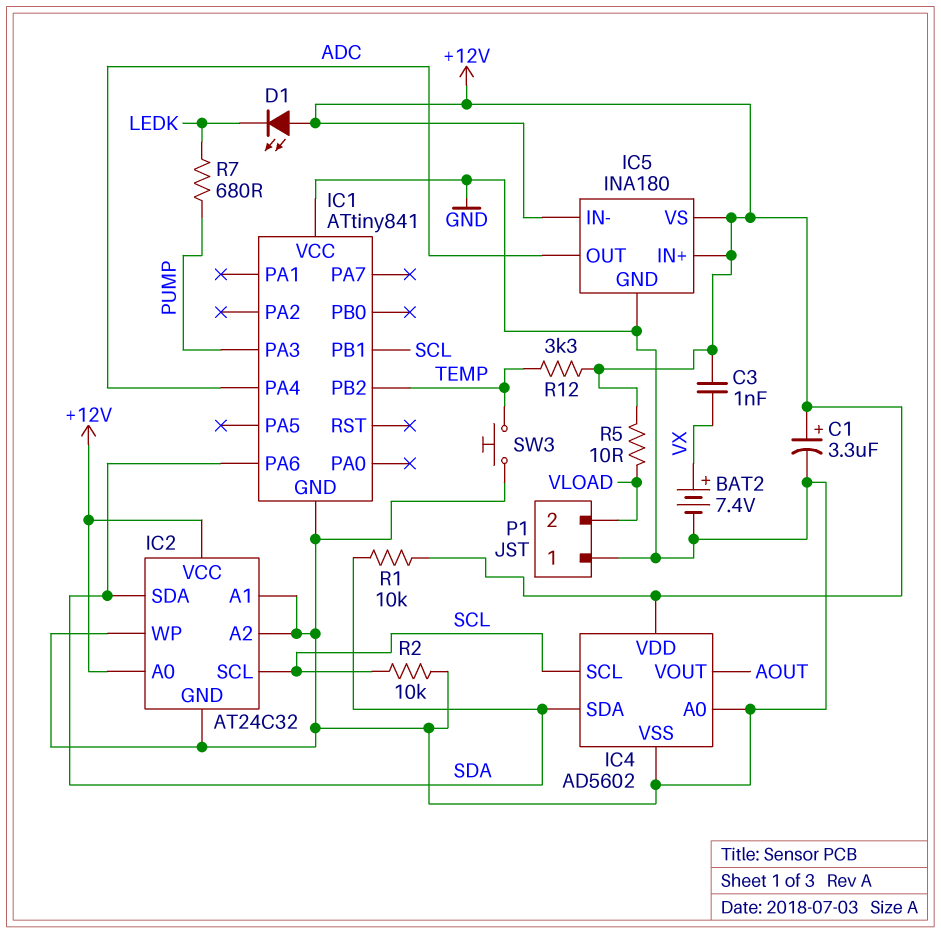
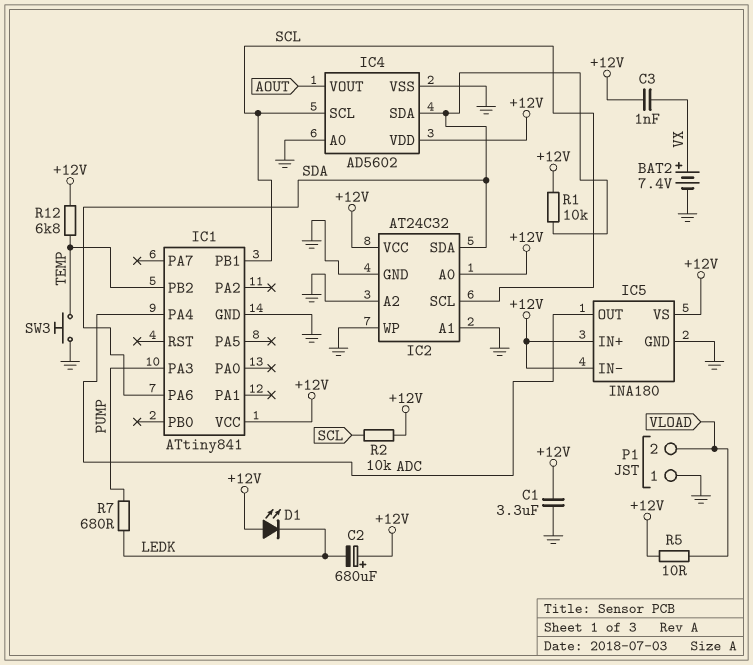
C1: 3.3uF (plus +12V, minus GND) -> 3.3uF (+12V, GND)
C2: none -> 680uF (plus +12V, minus LEDK)
IC1 pin VCC: GND -> +12V
R2: 10k (GND, SCL) -> 10k (+12V, SCL)
R12: 3.3k (+12V, TEMP) -> 6.8k (+12V, TEMP)

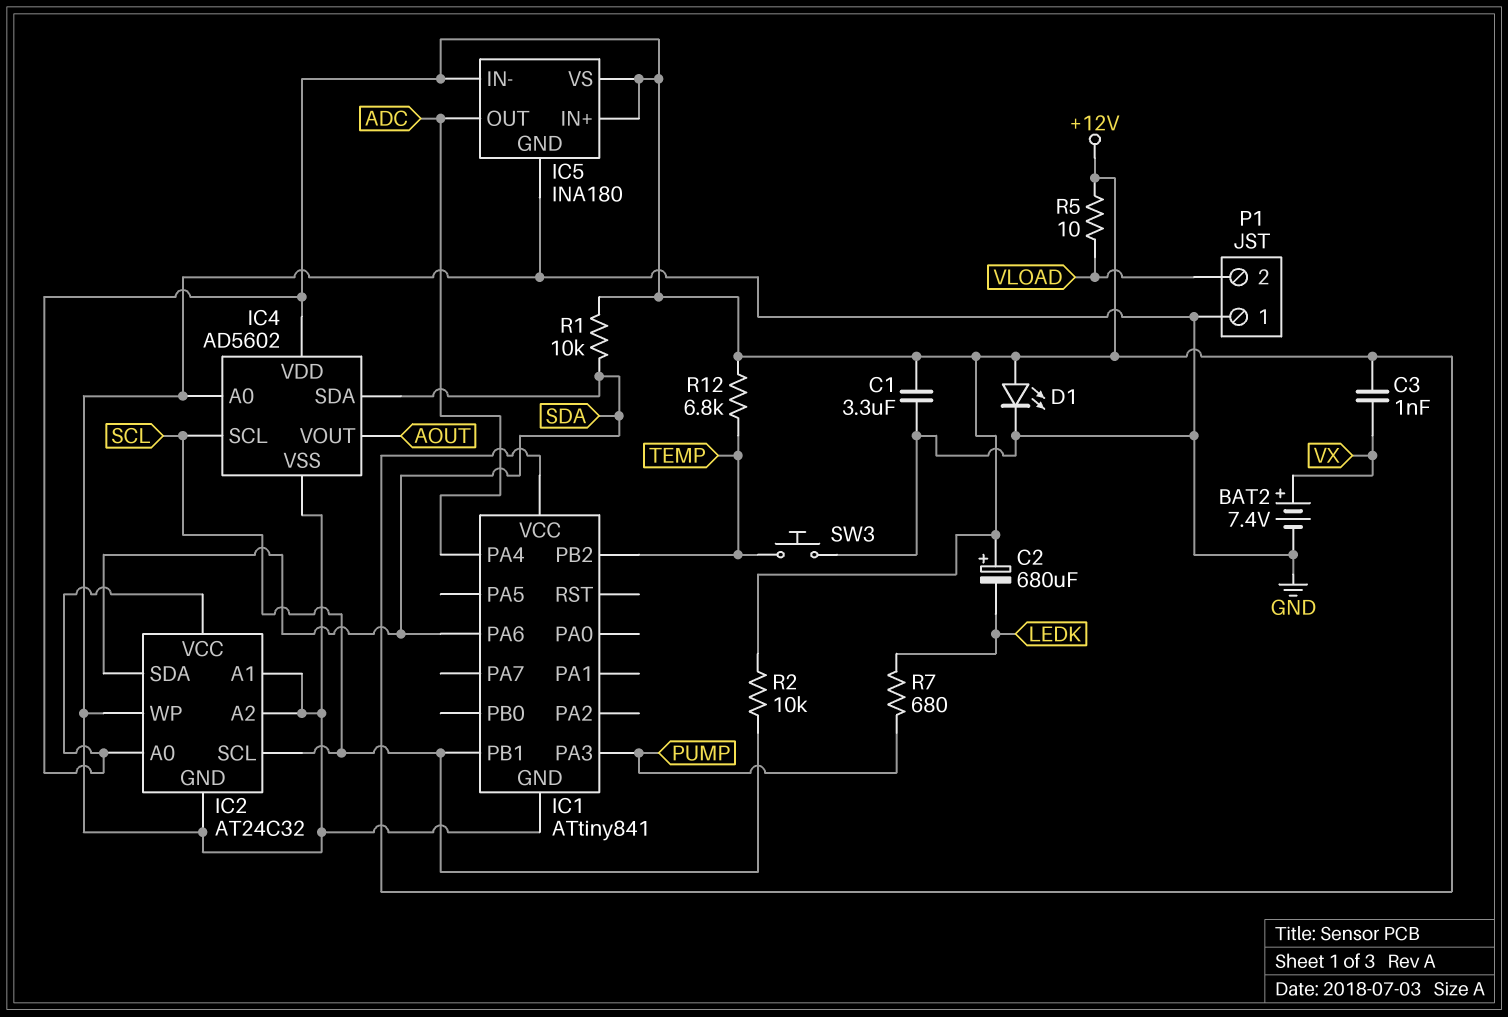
D1: LED (A +12V, K LEDK) -> LED (A +12V, K GND)

